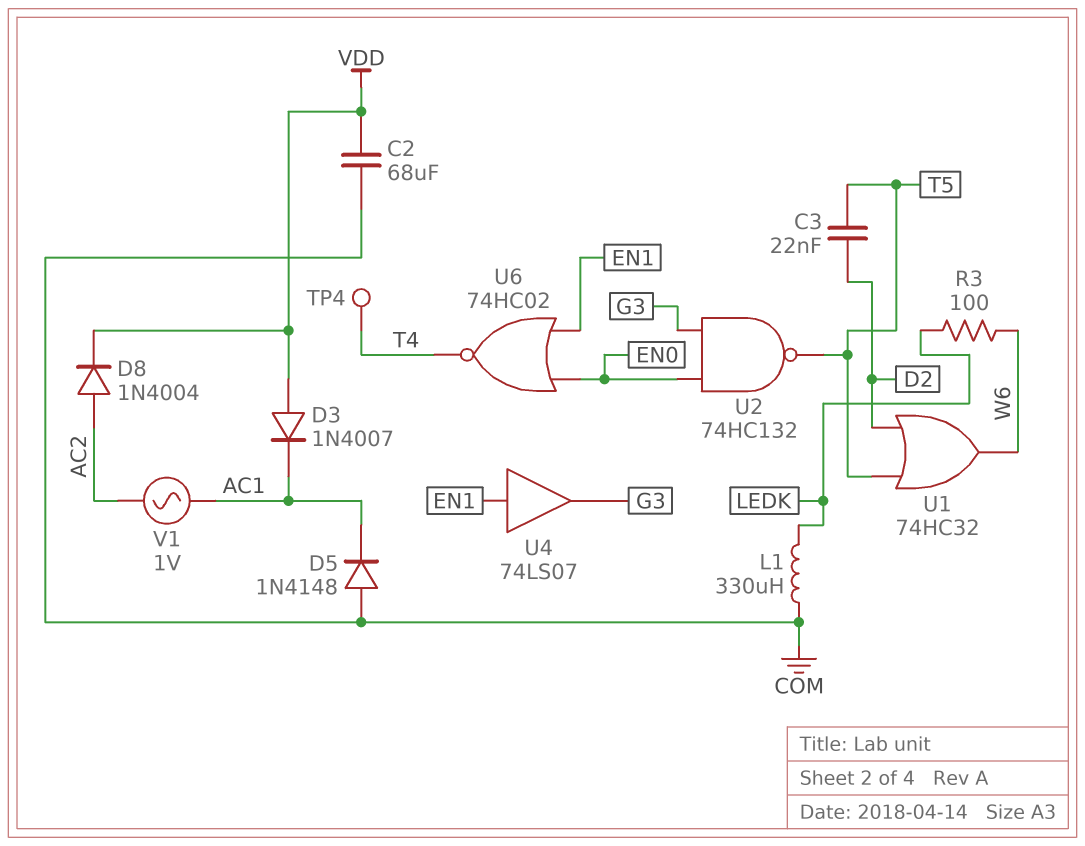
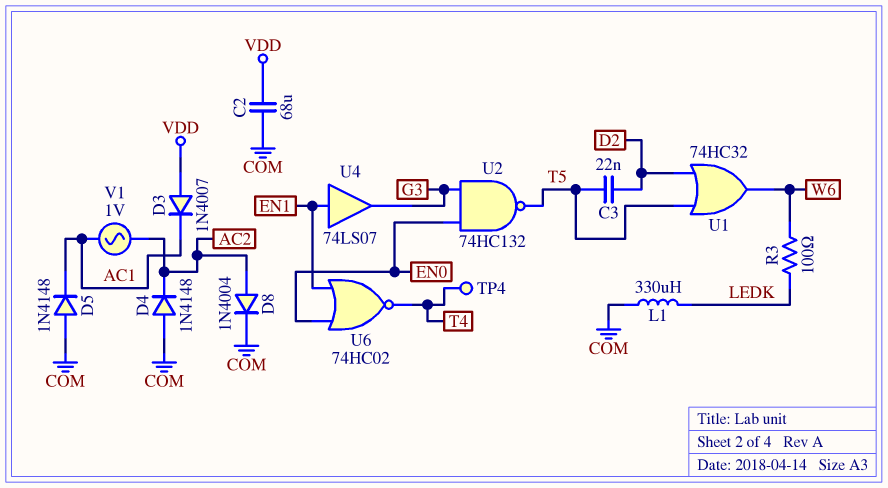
D4: none -> diode 1N4148 (A COM, K AC2)
D8: diode 1N4004 (A AC2, K VDD) -> diode 1N4004 (A AC2, K COM)

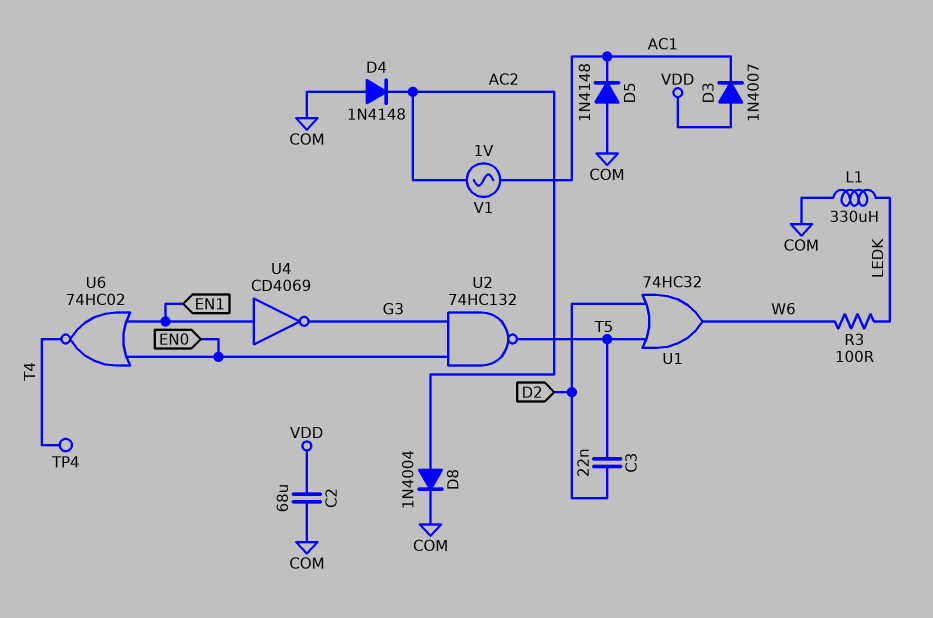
U4: buffer 74LS07 (in EN1, out G3) -> NOT CD4069 (in EN1, out G3)

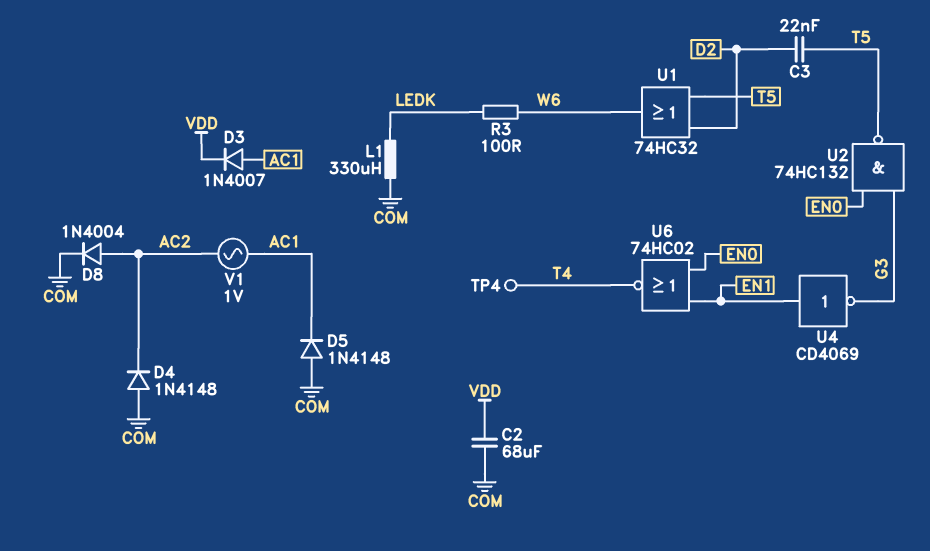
D3: diode 1N4007 (A VDD, K AC1) -> diode 1N4007 (A AC1, K VDD)

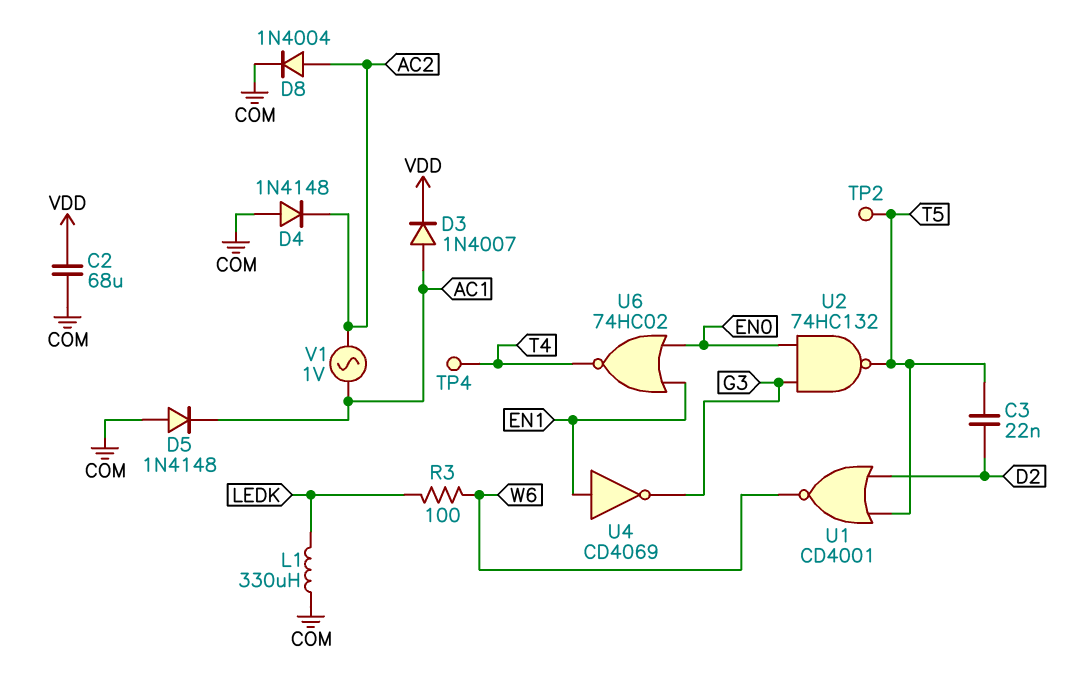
TP2: none -> test point (T5)
U1: OR 74HC32 (in D2, in T5, out W6) -> NOR CD4001 (in D2, in T5, out W6)

